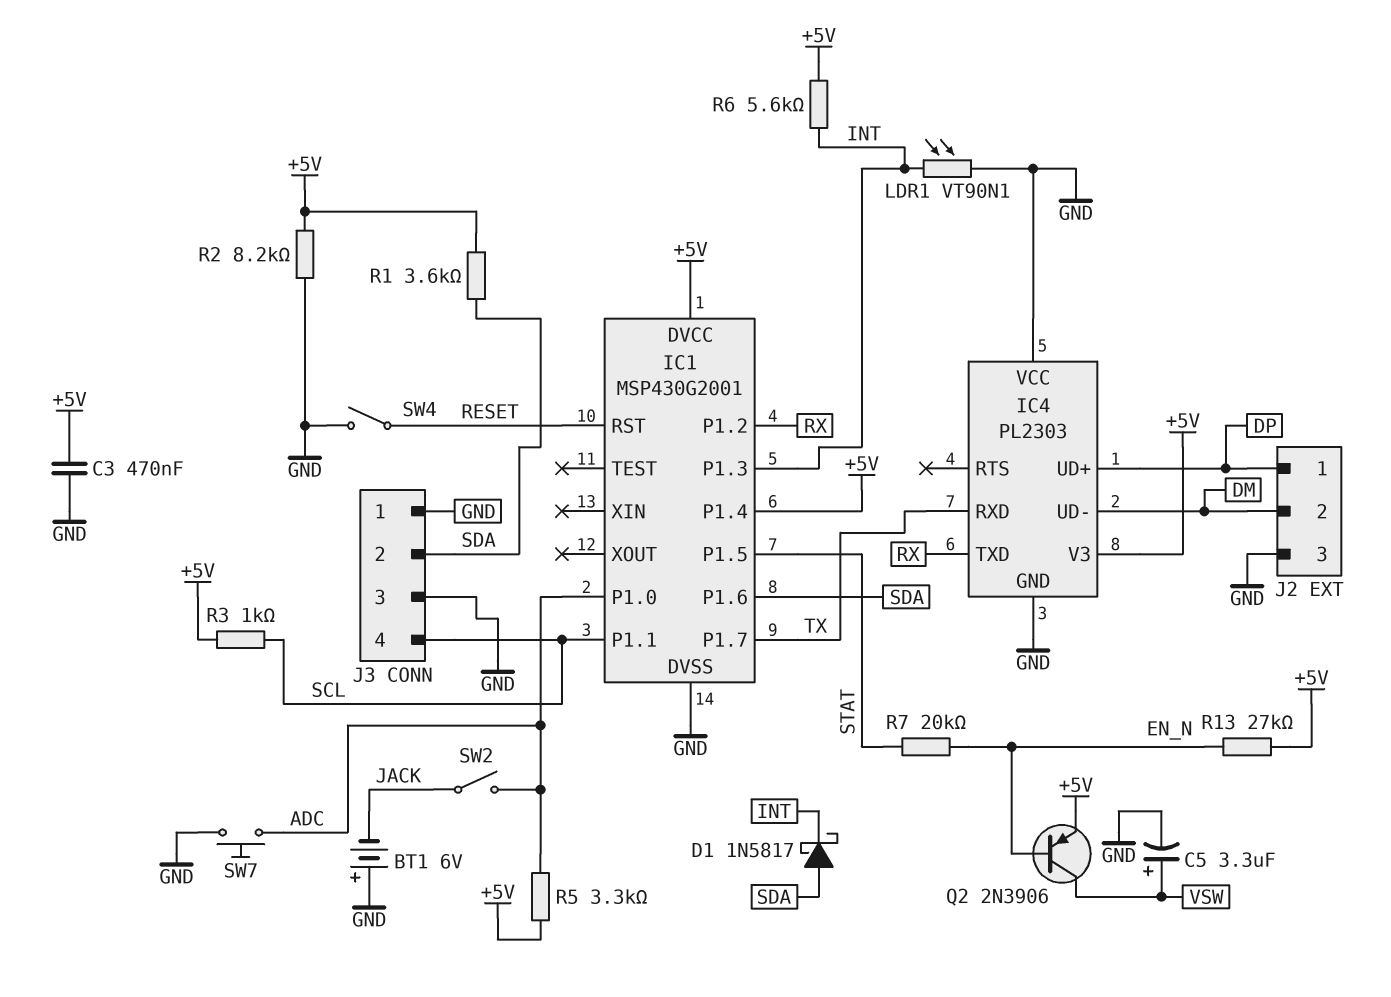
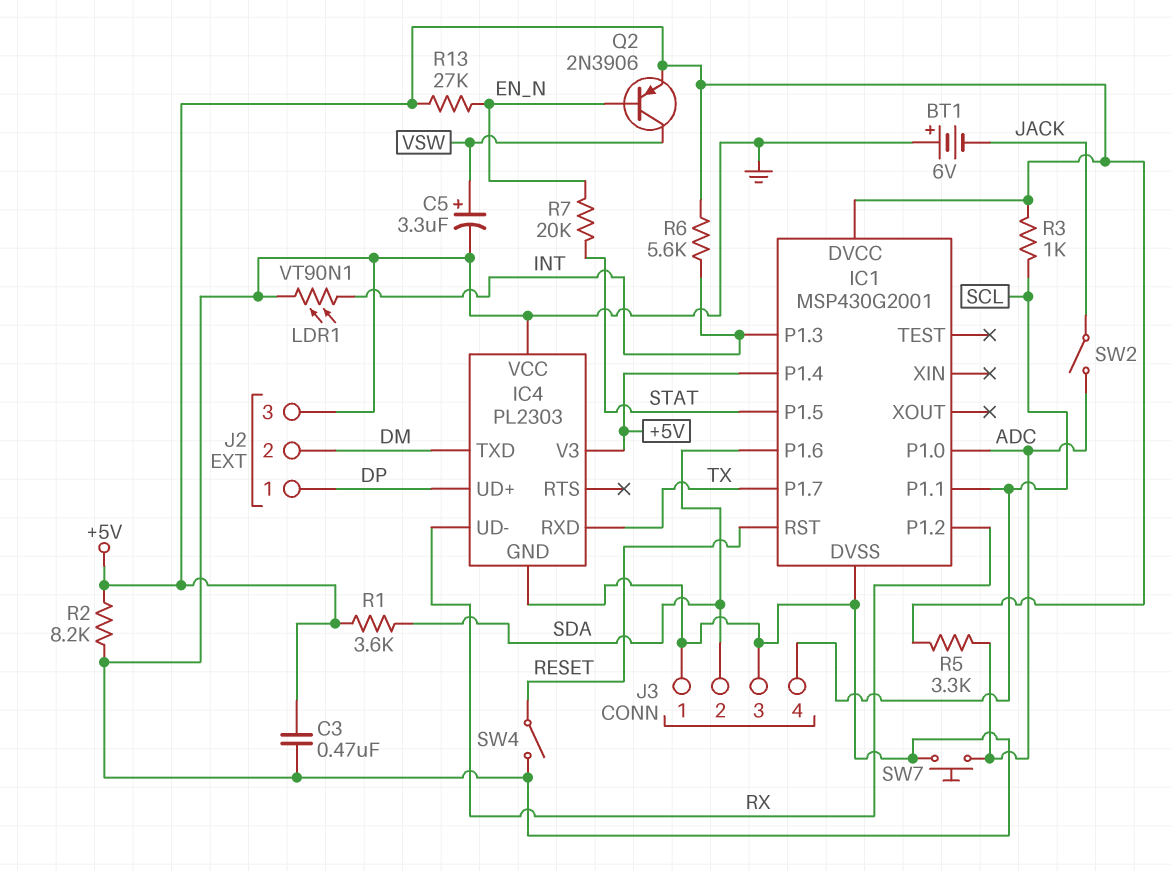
D1: schottky 1N5817 (A SDA, K INT) -> none
IC4 pin TXD: RX -> DM
IC4 pin UD-: DM -> RX

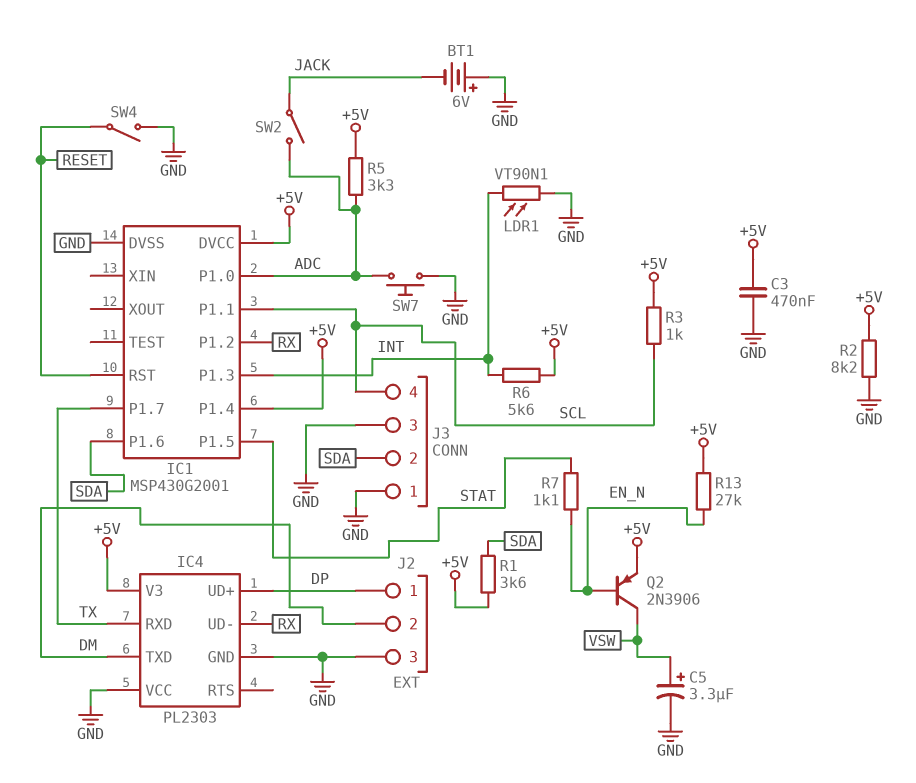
R7: 20k (EN_N, STAT) -> 1.1k (EN_N, STAT)

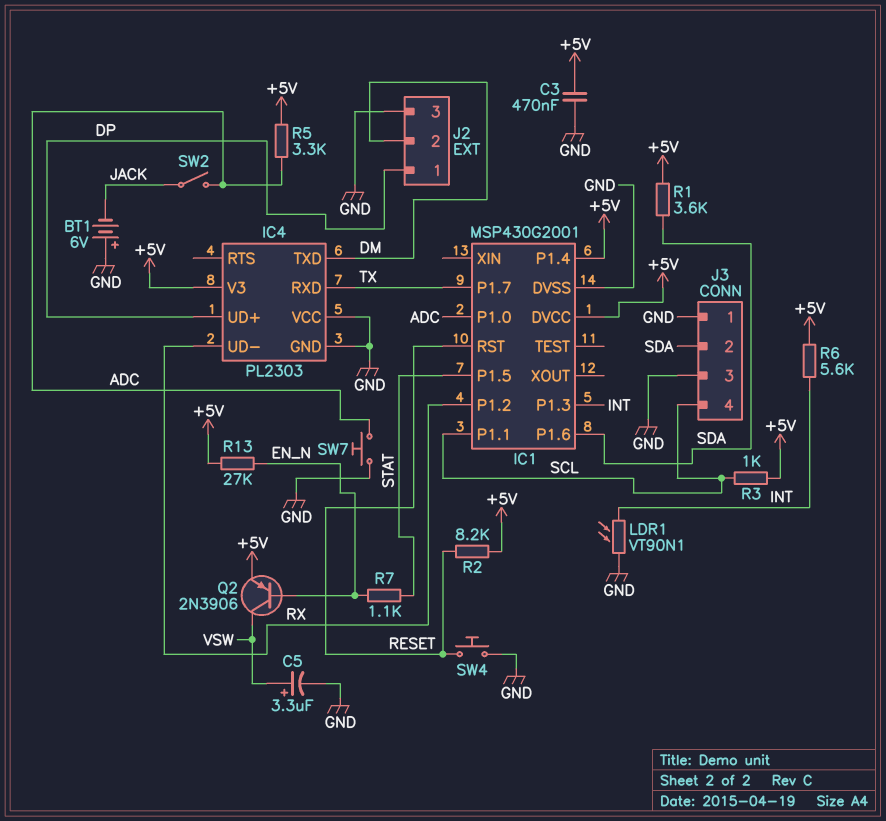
R2: 8.2k (+5V, GND) -> 8.2k (+5V, RESET)
SW4: switch (GND, RESET) -> button (GND, RESET)

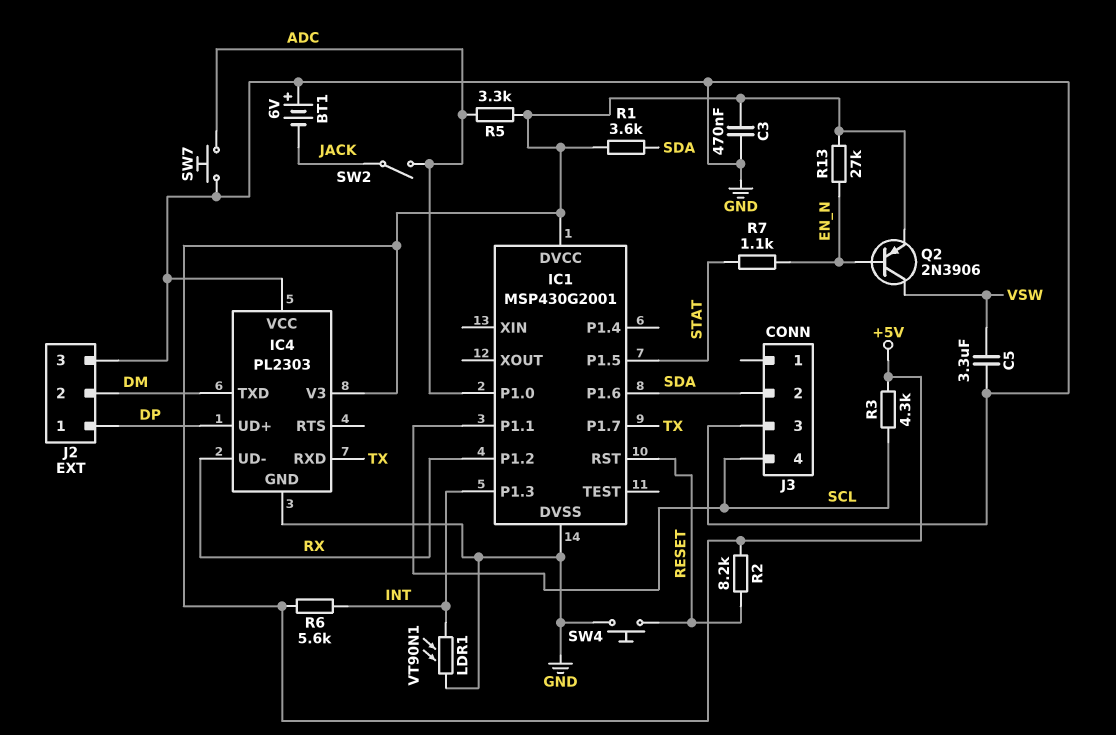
C5: 3.3uF (plus VSW, minus GND) -> 3.3uF (GND, VSW)
IC1 pin P1.4: +5V -> none
J3 pin 1: GND -> none
R3: 1k (+5V, SCL) -> 4.3k (+5V, SCL)

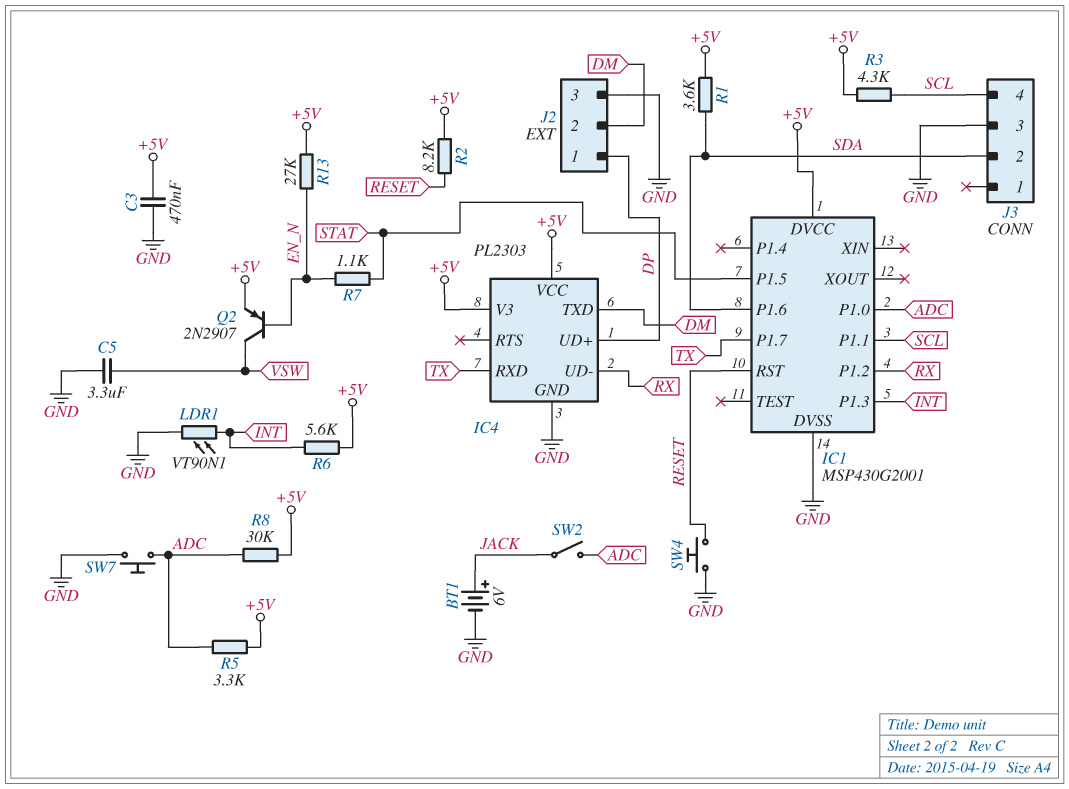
BT1: 6V (plus GND, minus JACK) -> 6V (plus JACK, minus GND)
IC4 pin VCC: GND -> +5V
Q2: PNP 2N3906 (B EN_N, C VSW, E +5V) -> PNP 2N2907 (B EN_N, C VSW, E +5V)
R8: none -> 30k (+5V, ADC)

